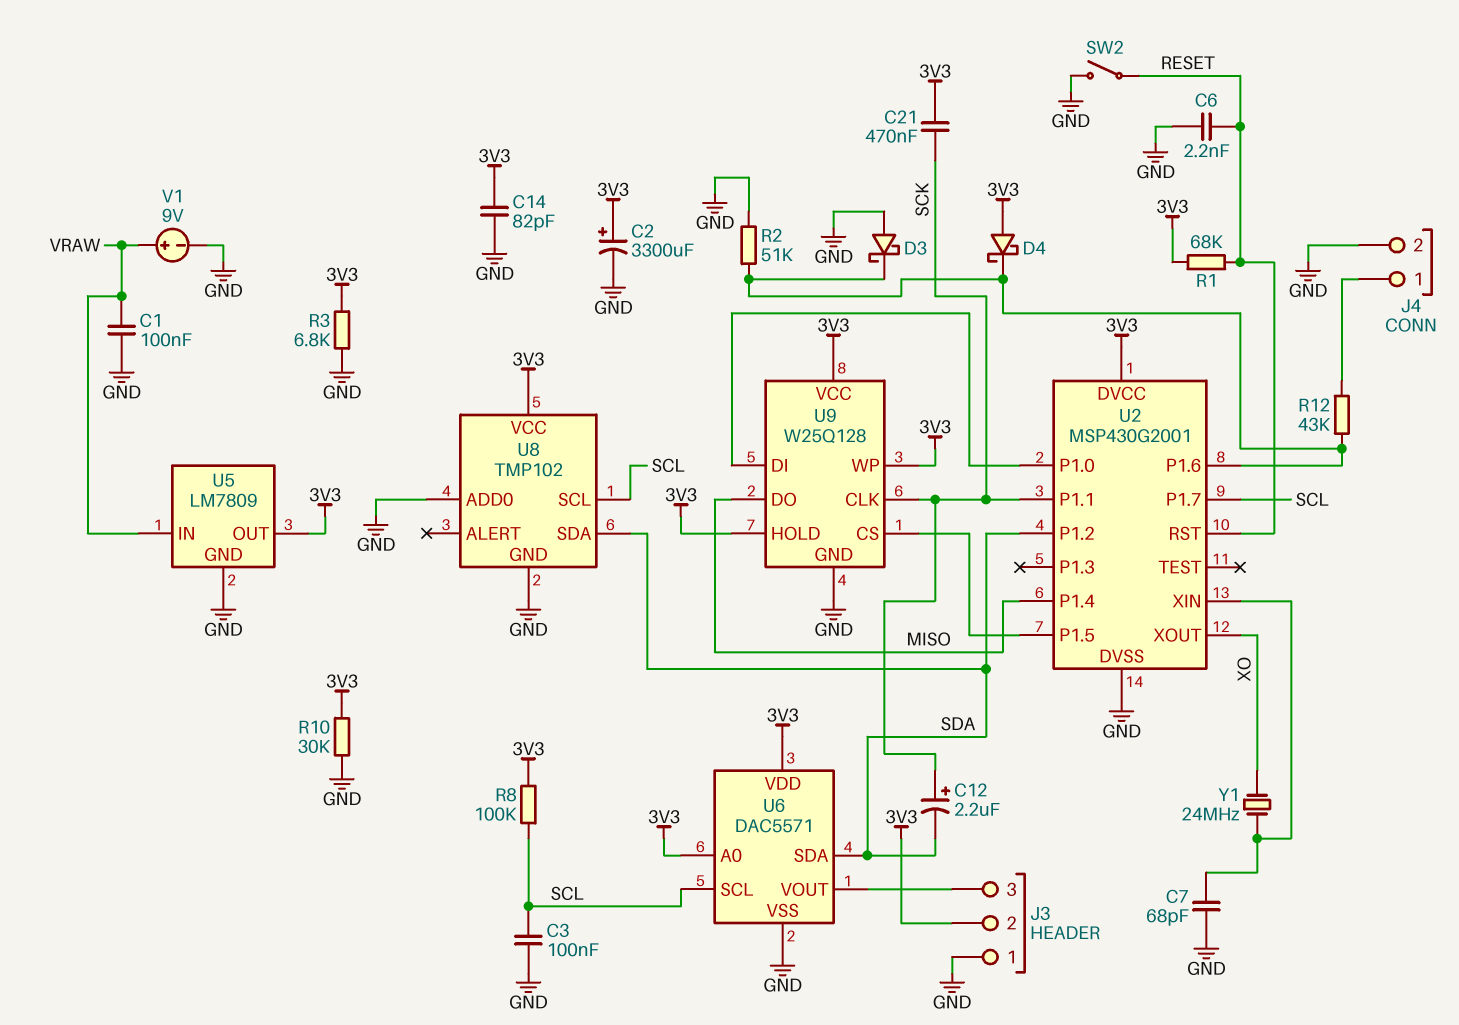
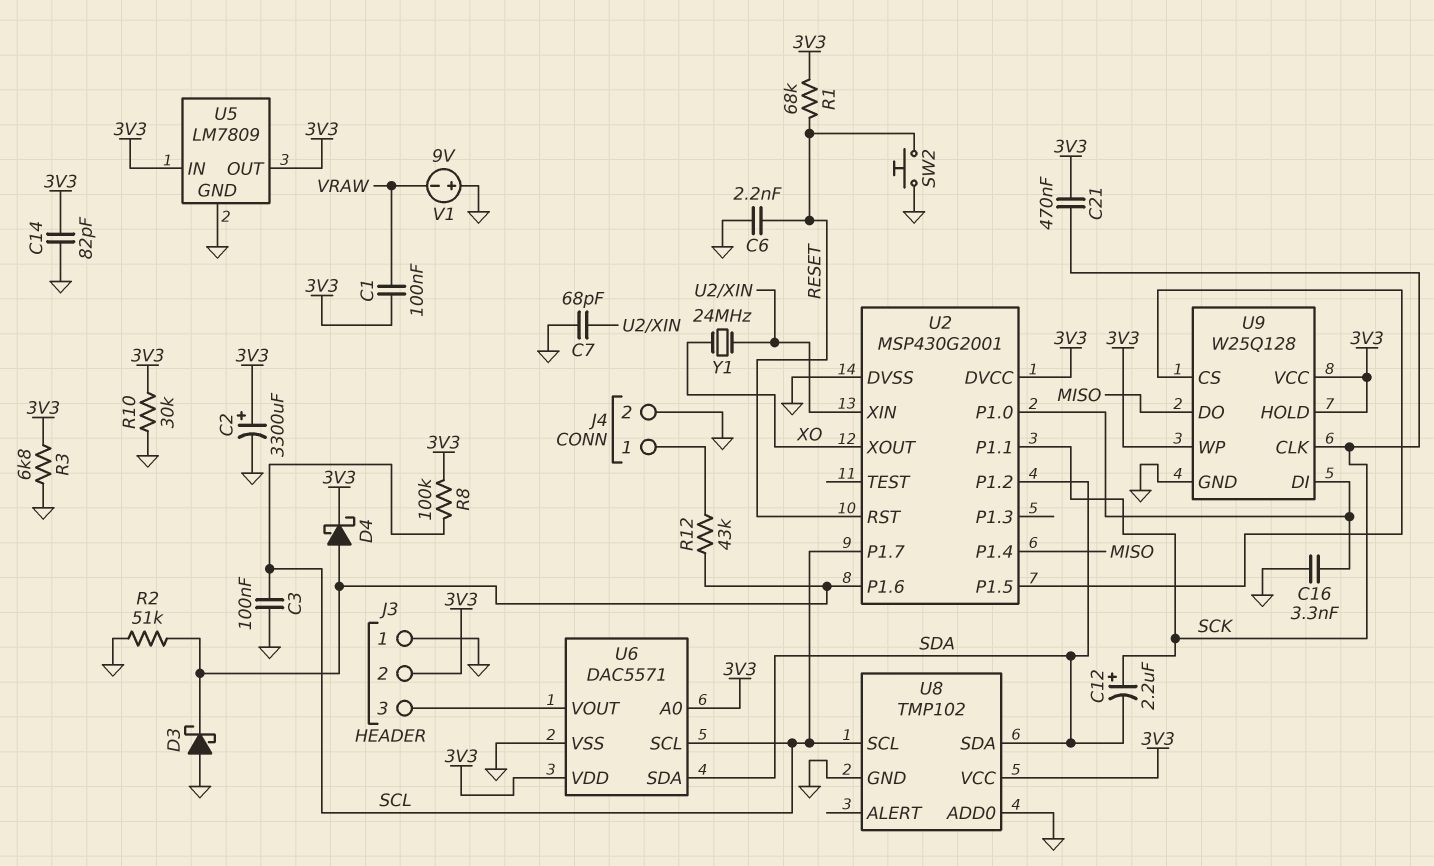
C1: 100nF (GND, VRAW) -> 100nF (3V3, VRAW)
C16: none -> 3.3nF (GND, U2/P1.0)
D4: schottky (A 3V3, K U2/P1.6) -> schottky (A U2/P1.6, K 3V3)
SW2: switch (GND, RESET) -> button (GND, RESET)
U5 pin IN: VRAW -> 3V3
V1: 9V (plus VRAW, minus GND) -> 9V (plus GND, minus VRAW)

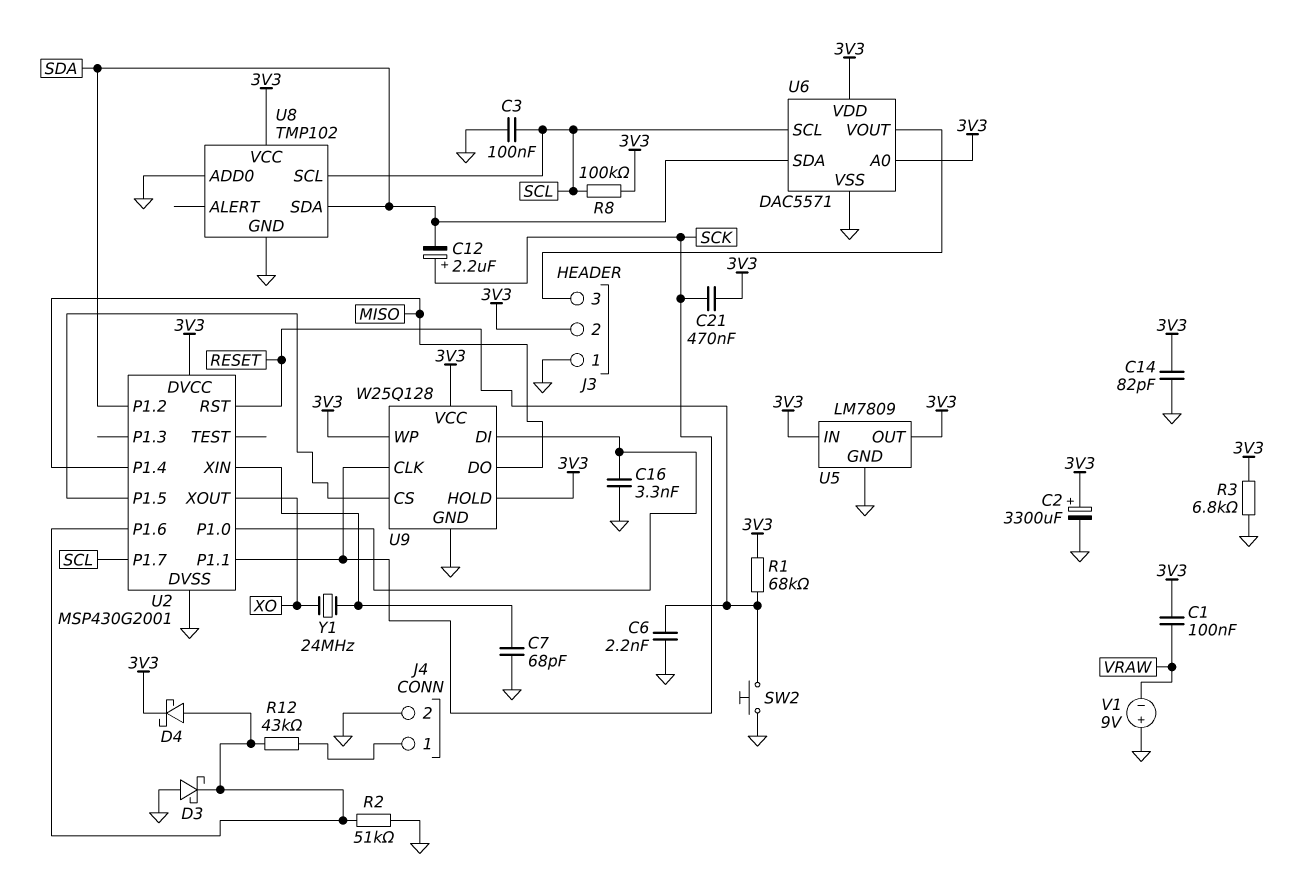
R10: 30k (3V3, GND) -> none

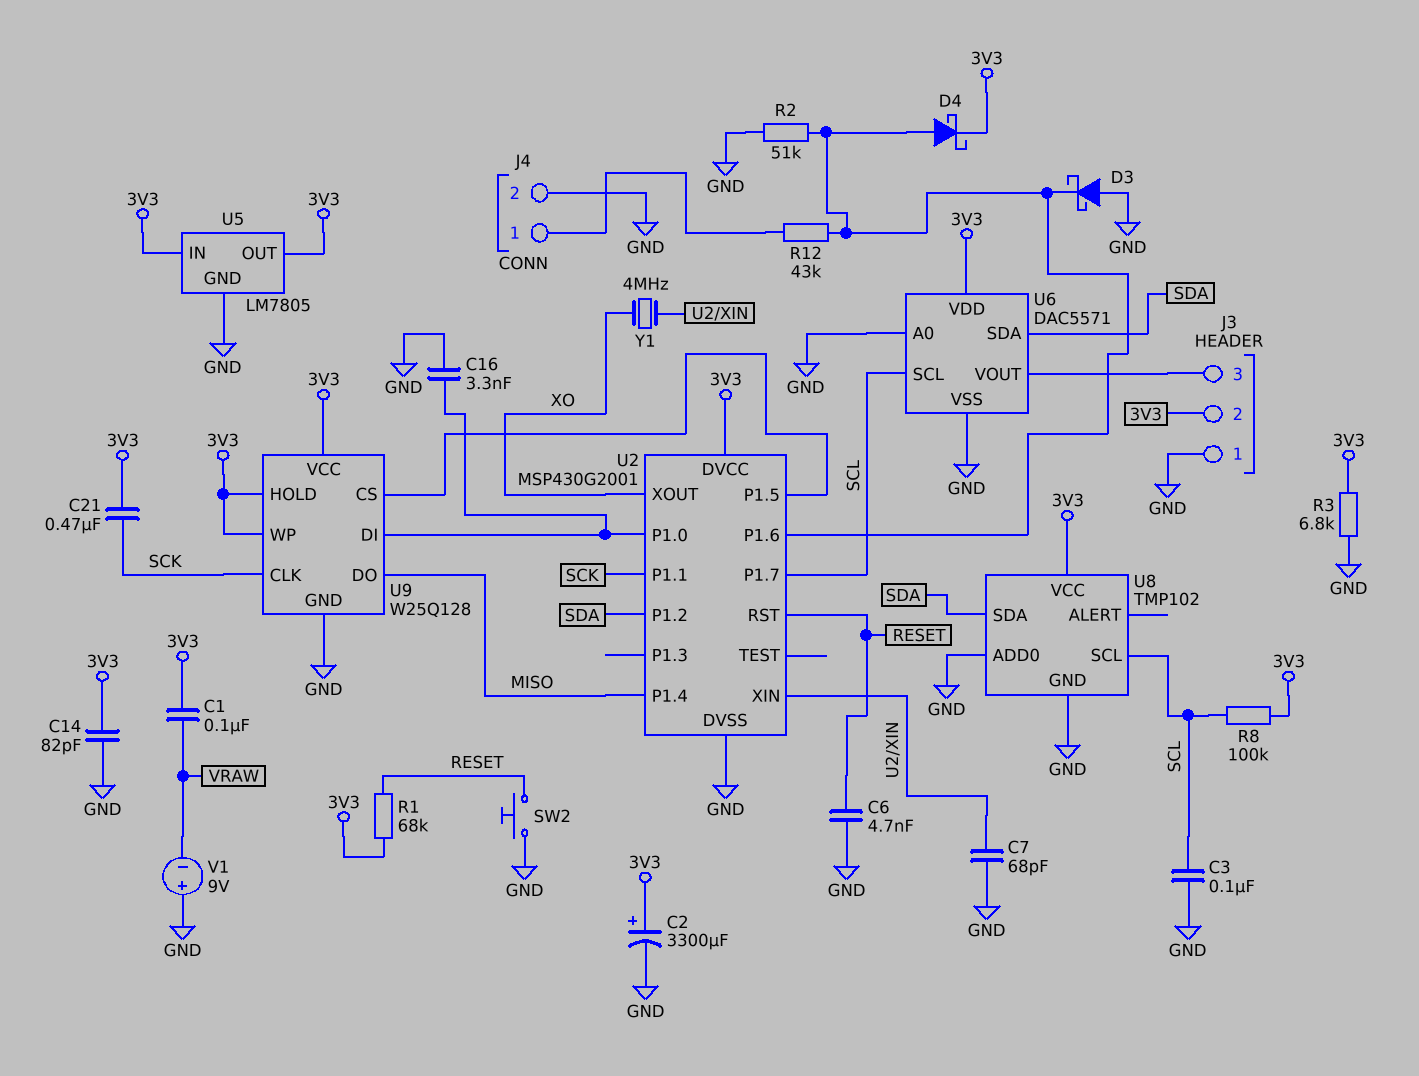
C6: 2.2nF (GND, RESET) -> 4.7nF (GND, RESET)
C12: 2.2uF (plus SCK, minus SDA) -> none
U5: LM7809 -> LM7805
U6 pin A0: 3V3 -> GND
Y1: 24MHz (U2/XIN, XO) -> 4MHz (U2/XIN, XO)

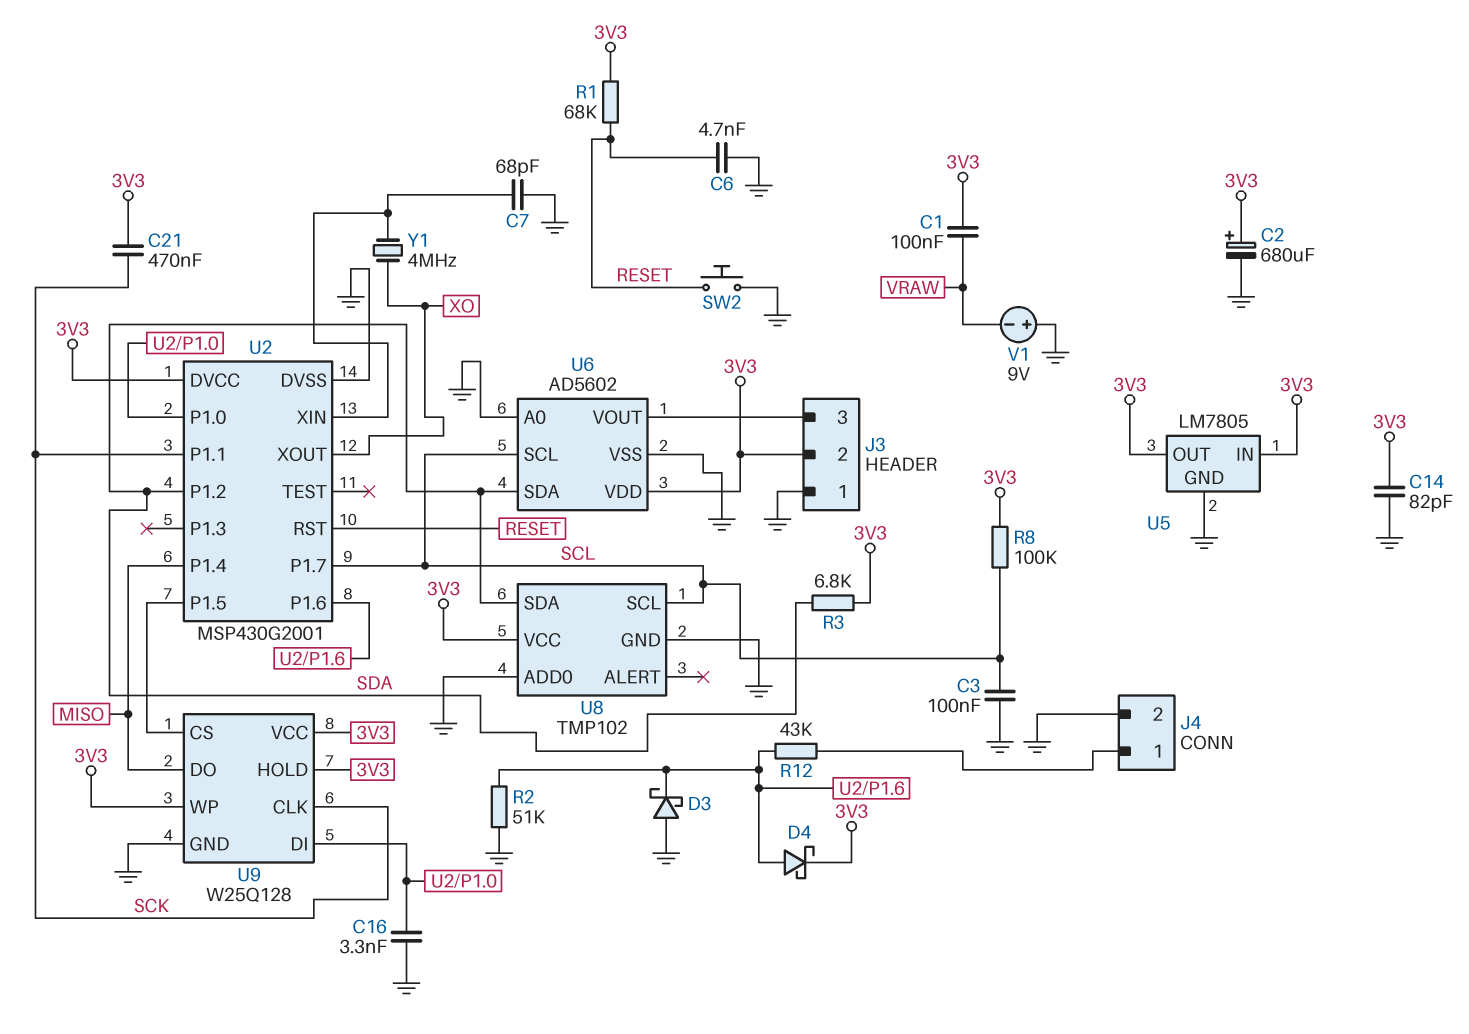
C2: 3300uF (plus 3V3, minus GND) -> 680uF (plus 3V3, minus GND)
R3: 6.8k (3V3, GND) -> 6.8k (3V3, SDA)
U6: DAC5571 -> AD5602

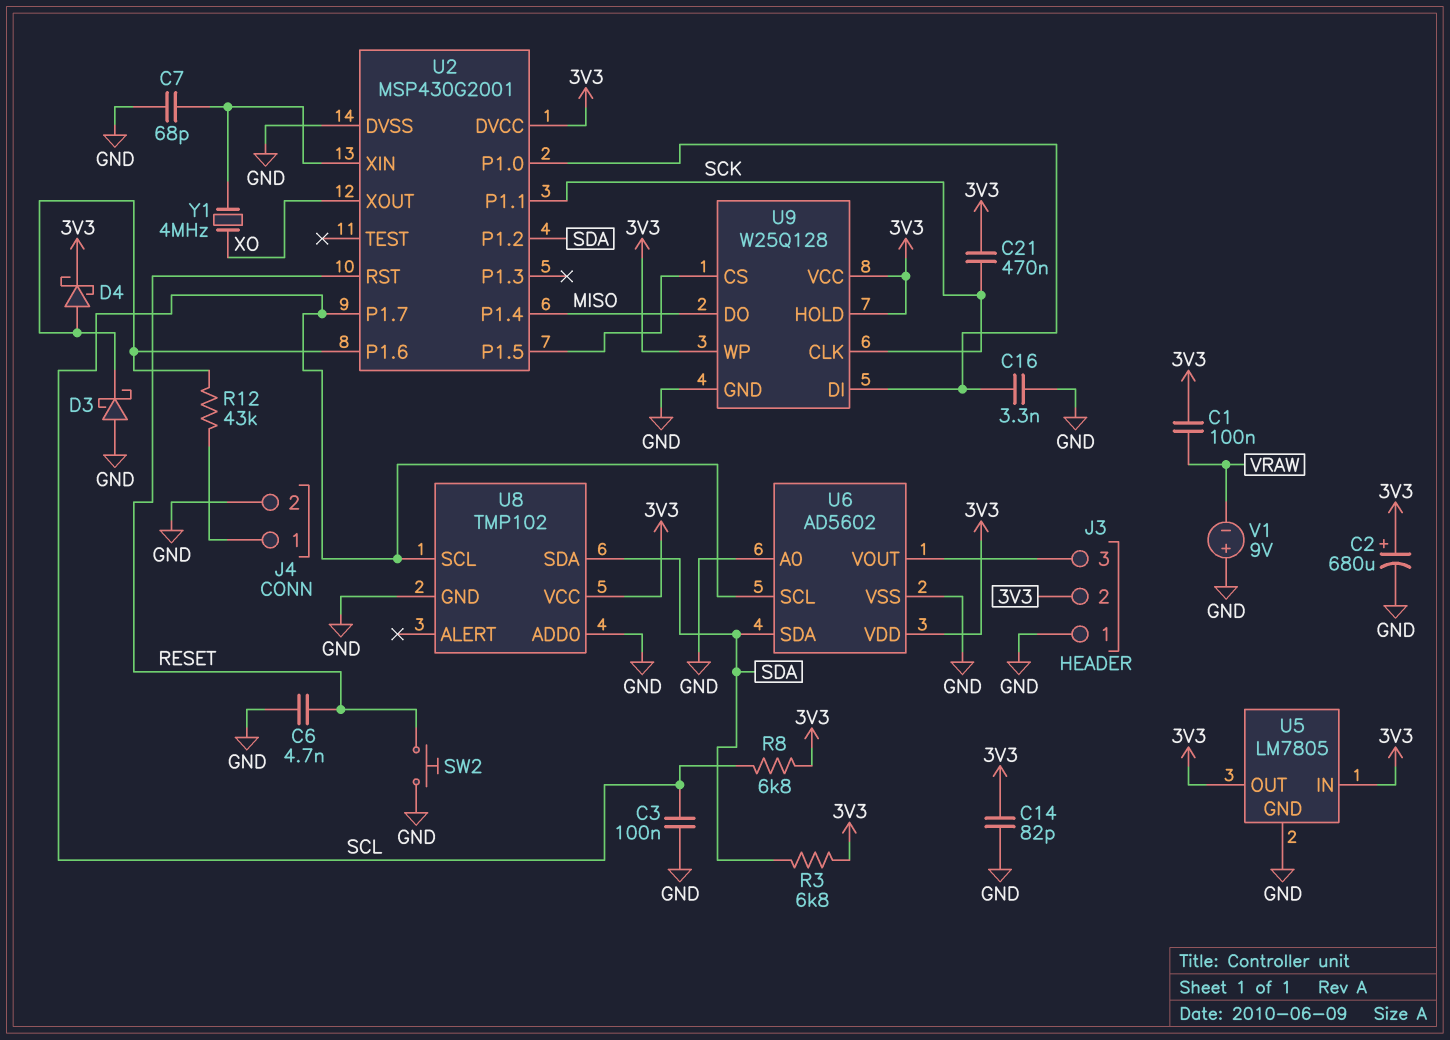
R1: 68k (3V3, RESET) -> none
R2: 51k (GND, U2/P1.6) -> none
R8: 100k (3V3, SCL) -> 6.8k (3V3, SCL)

